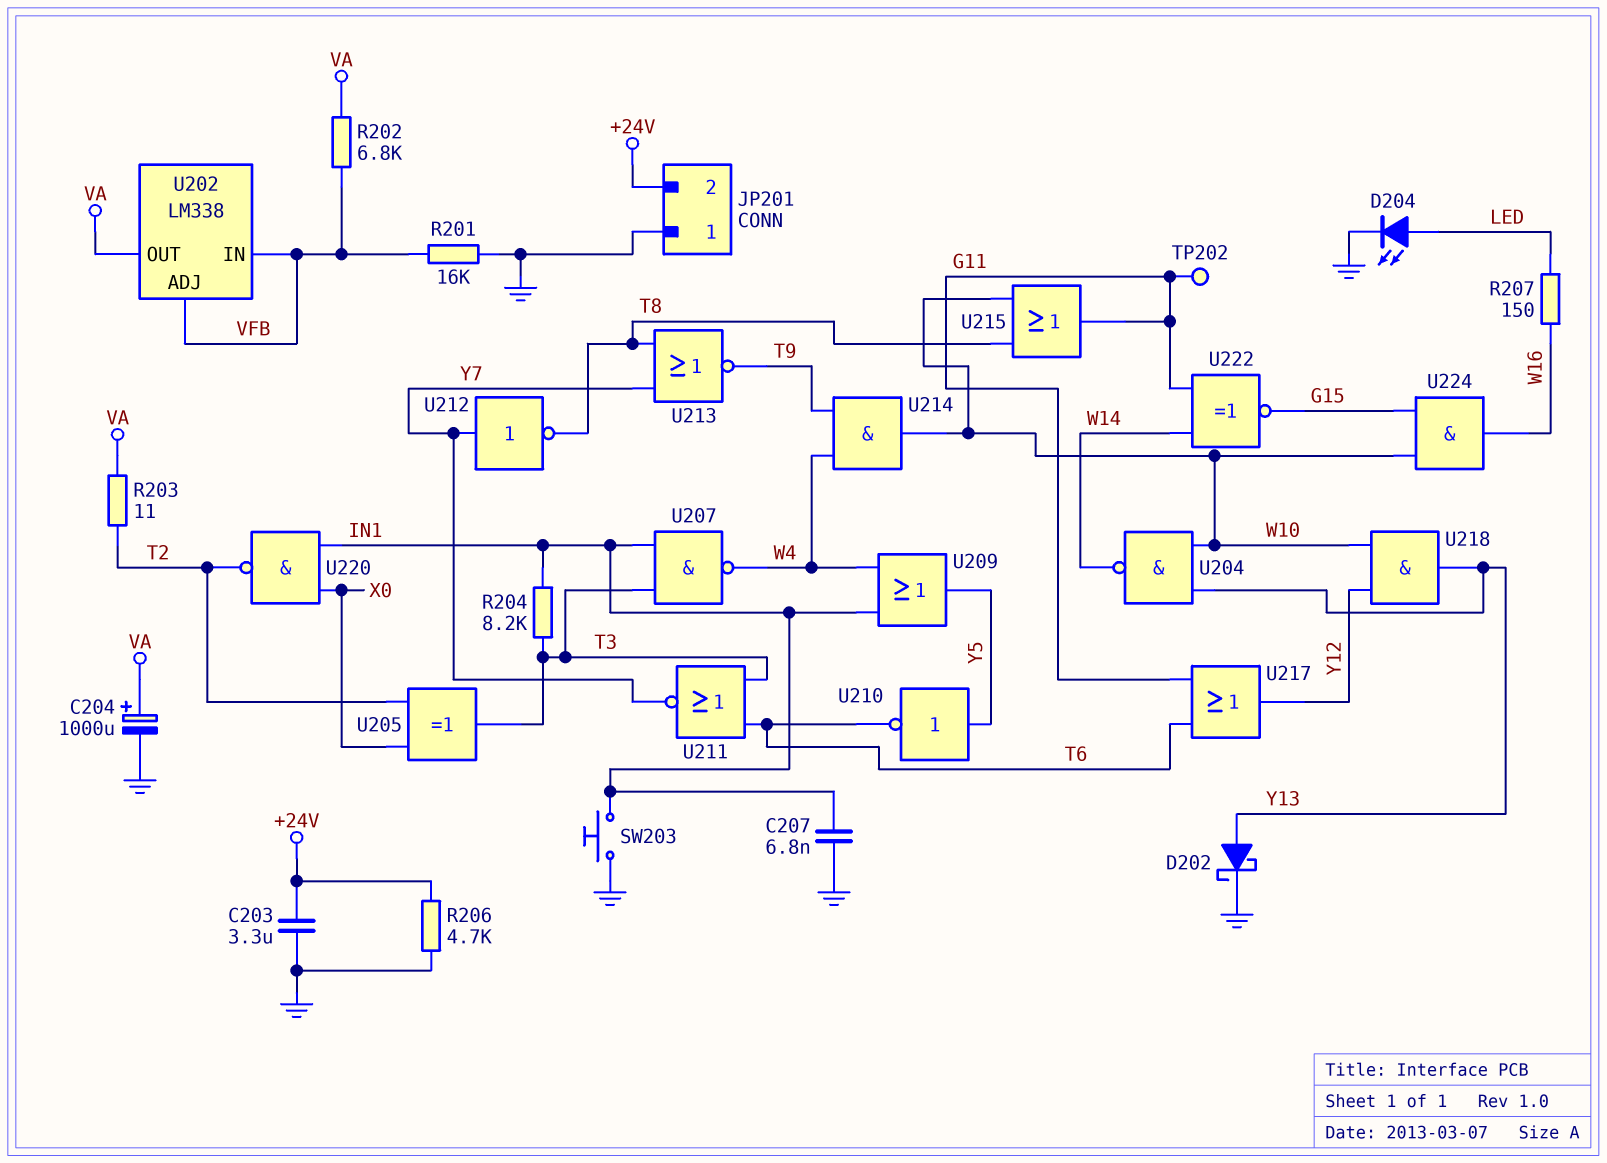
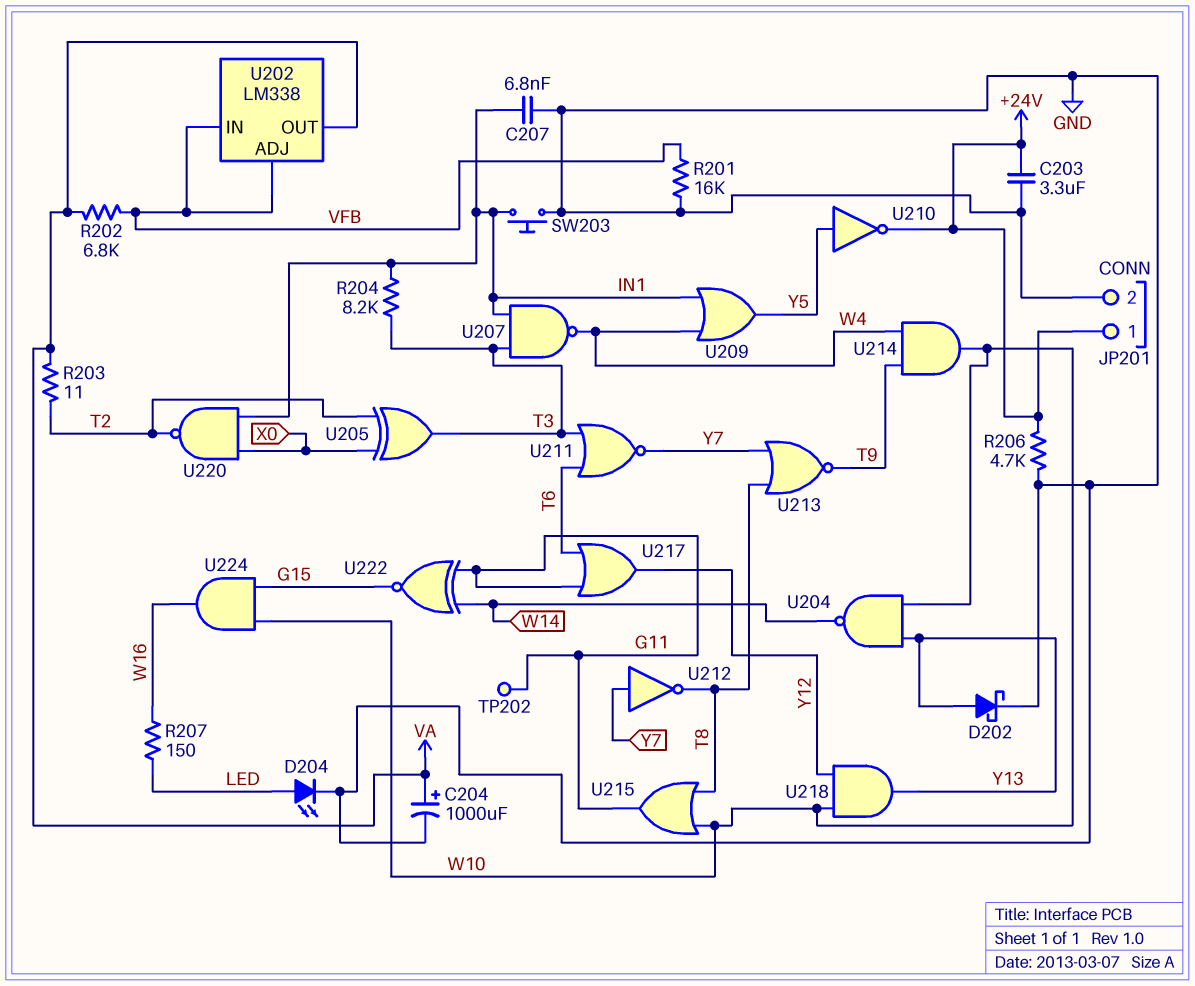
JP201 pin 1: GND -> +24V
JP201 pin 2: +24V -> GND
U210: NOT (in Y5, out T6) -> NOT (in Y5, out +24V)

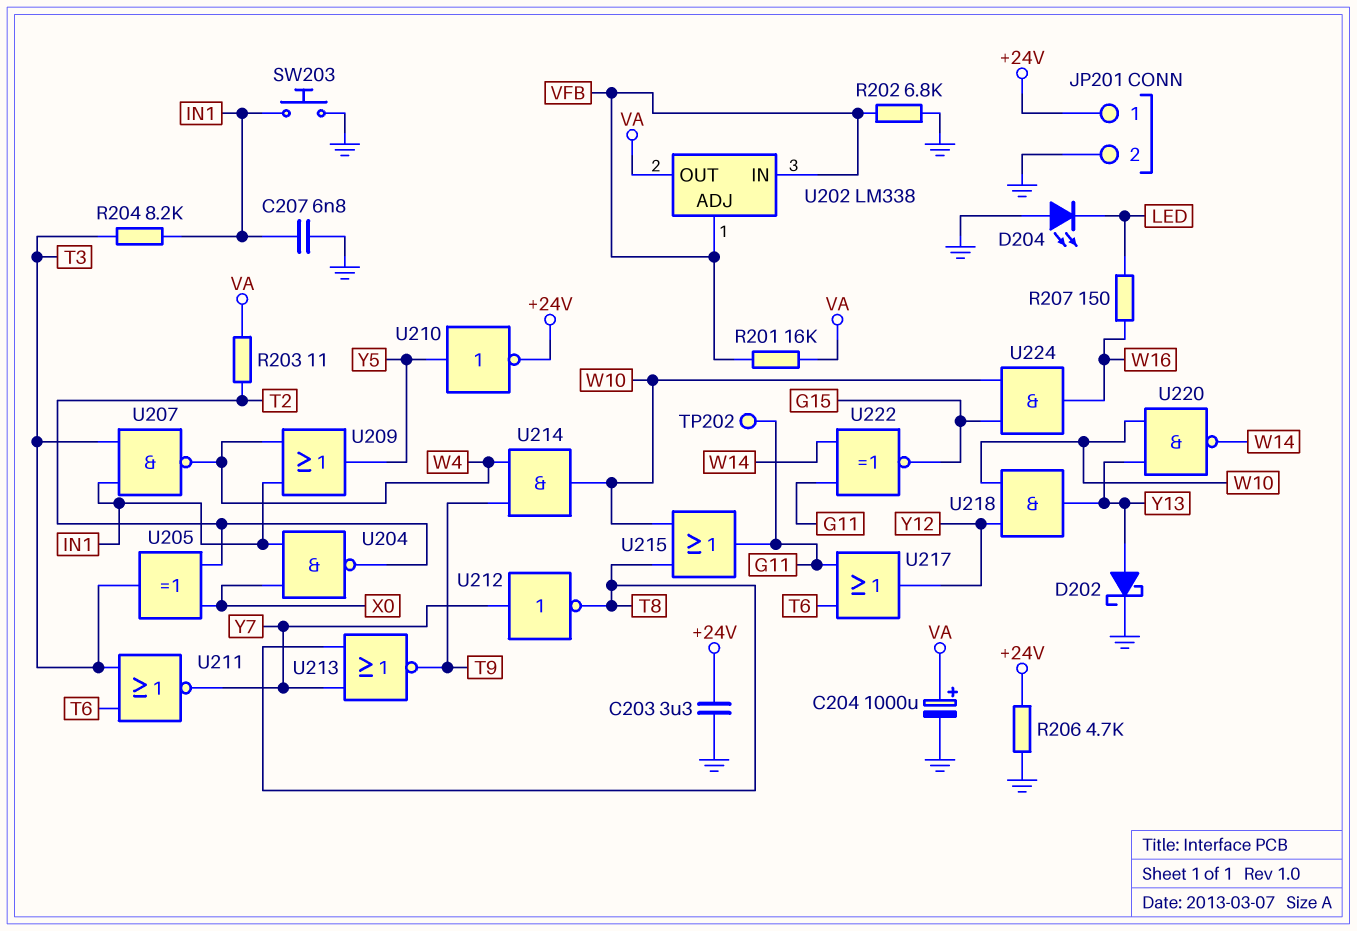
D204: LED (A LED, K GND) -> LED (A GND, K LED)
R201: 16k (GND, VFB) -> 16k (VA, VFB)
R202: 6.8k (VA, VFB) -> 6.8k (GND, VFB)
U204: NAND (in W10, in Y13, out W14) -> NAND (in IN1, in X0, out T2)
U220: NAND (in IN1, in X0, out T2) -> NAND (in W10, in Y13, out W14)

